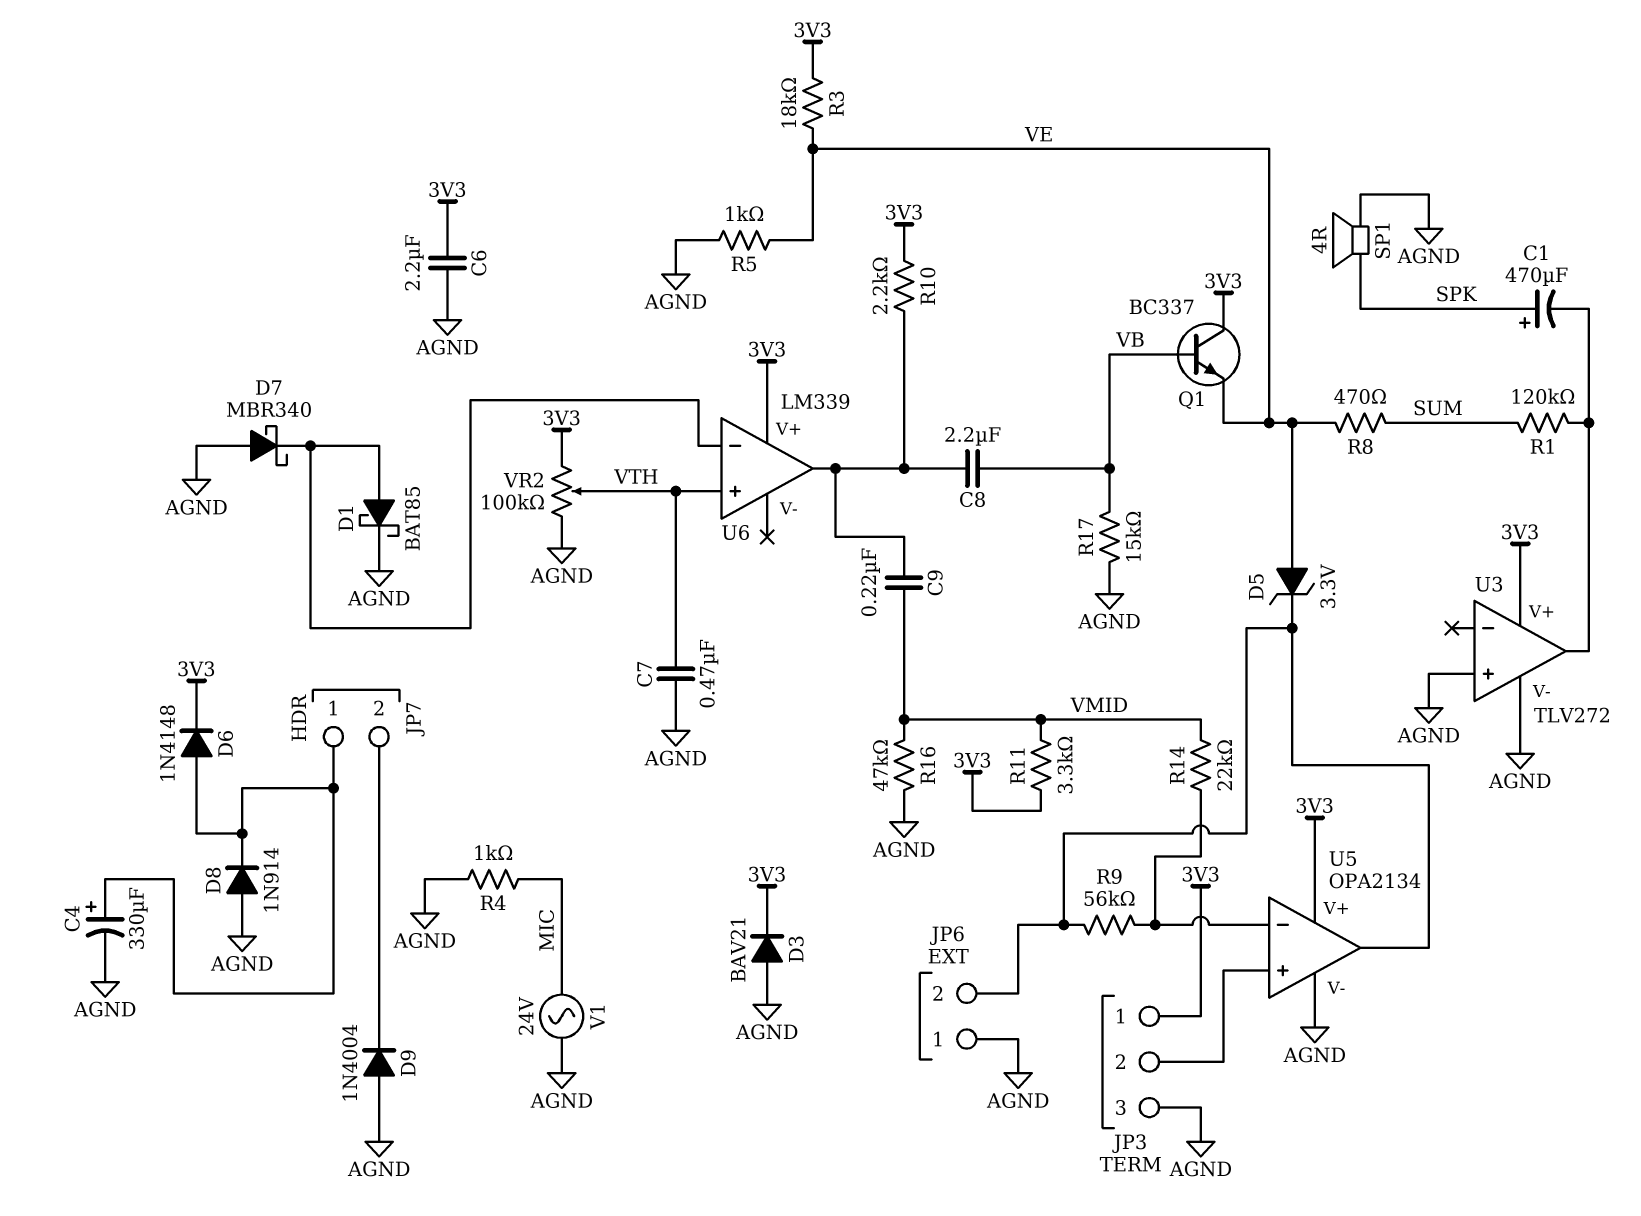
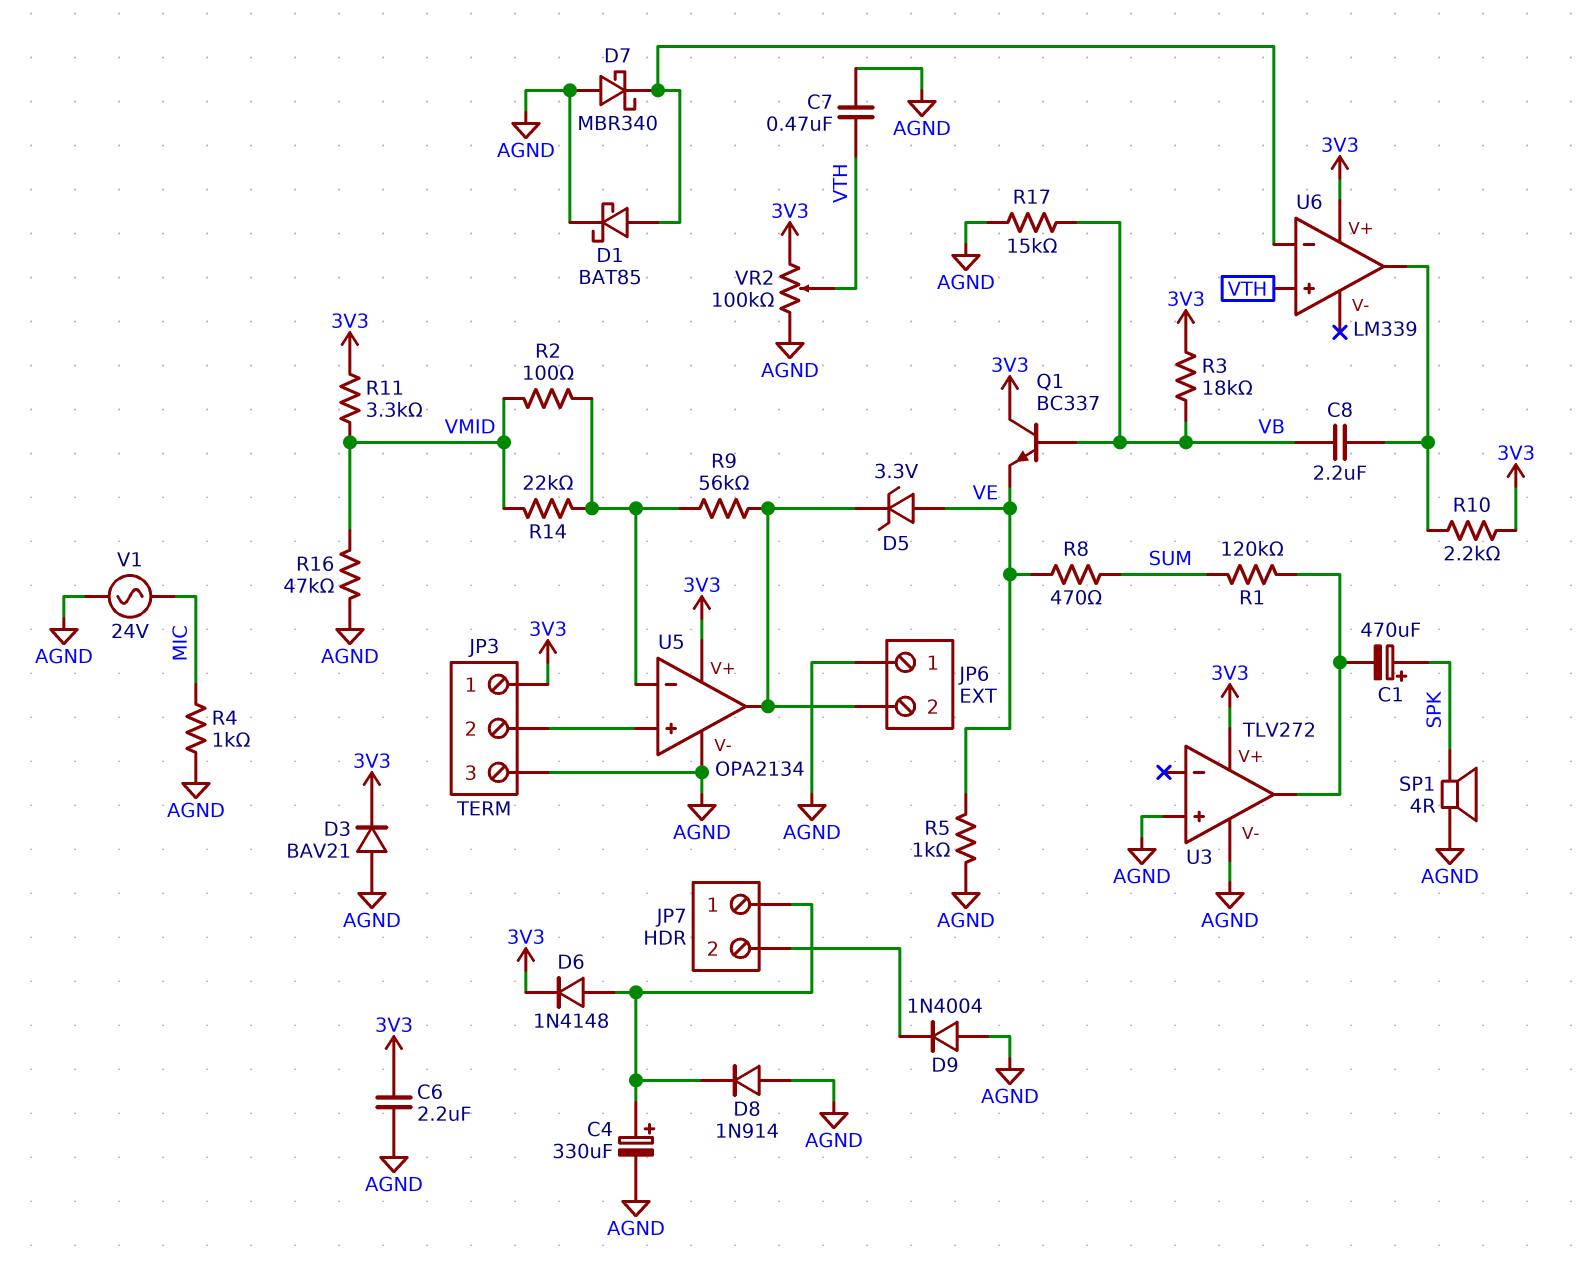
C9: 220nF (U6/out, VMID) -> none
R2: none -> 100 (U5/in-, VMID)
R3: 18k (3V3, VE) -> 18k (3V3, VB)

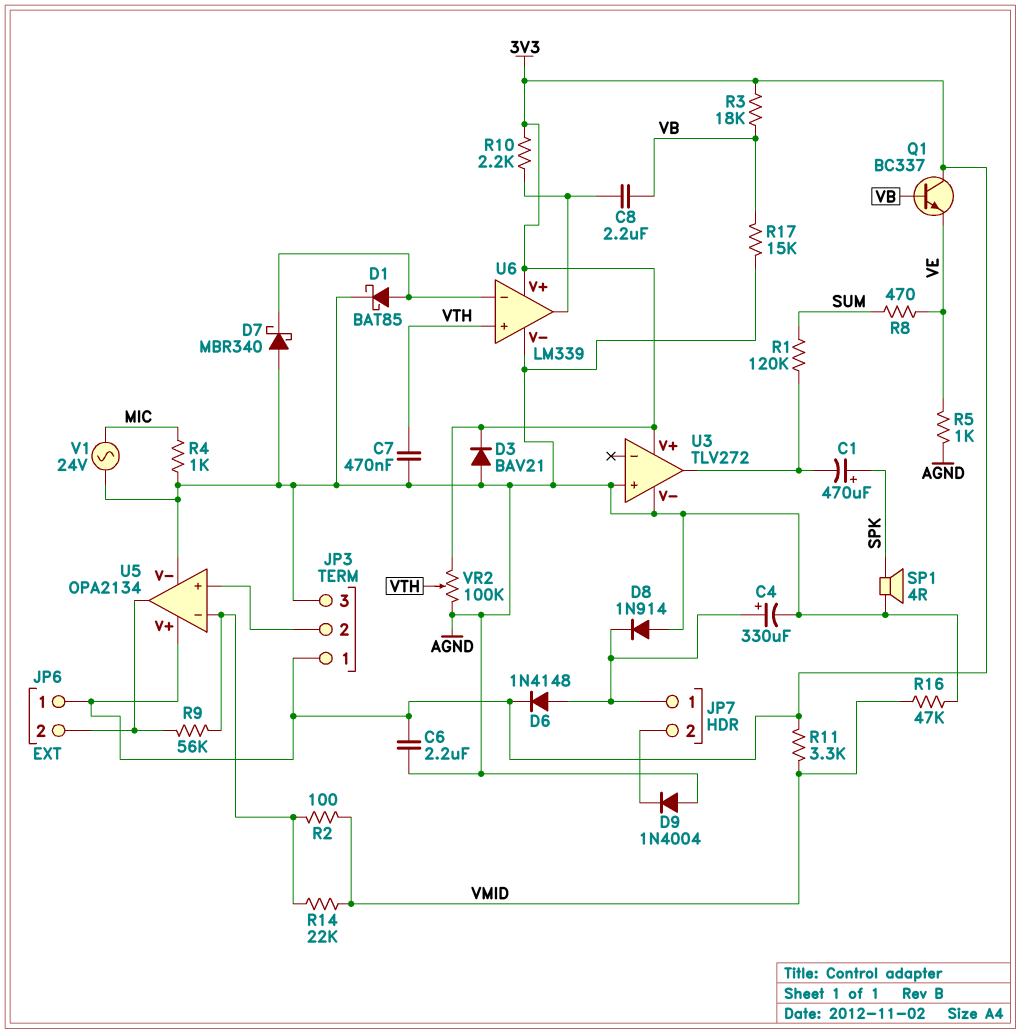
D5: zener 3.3V (A VE, K JP6/2) -> none
JP6 pin 1: AGND -> 3V3
U6 pin V-: none -> AGND

